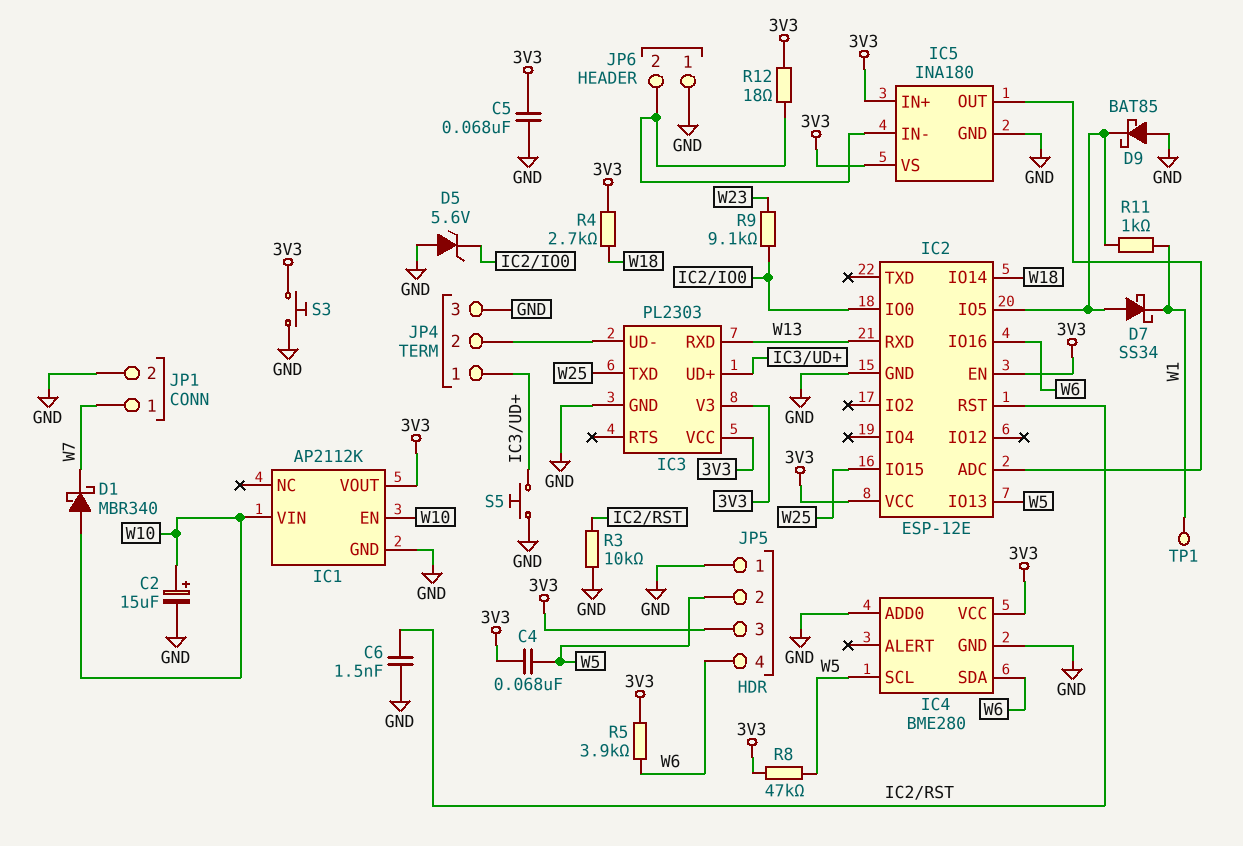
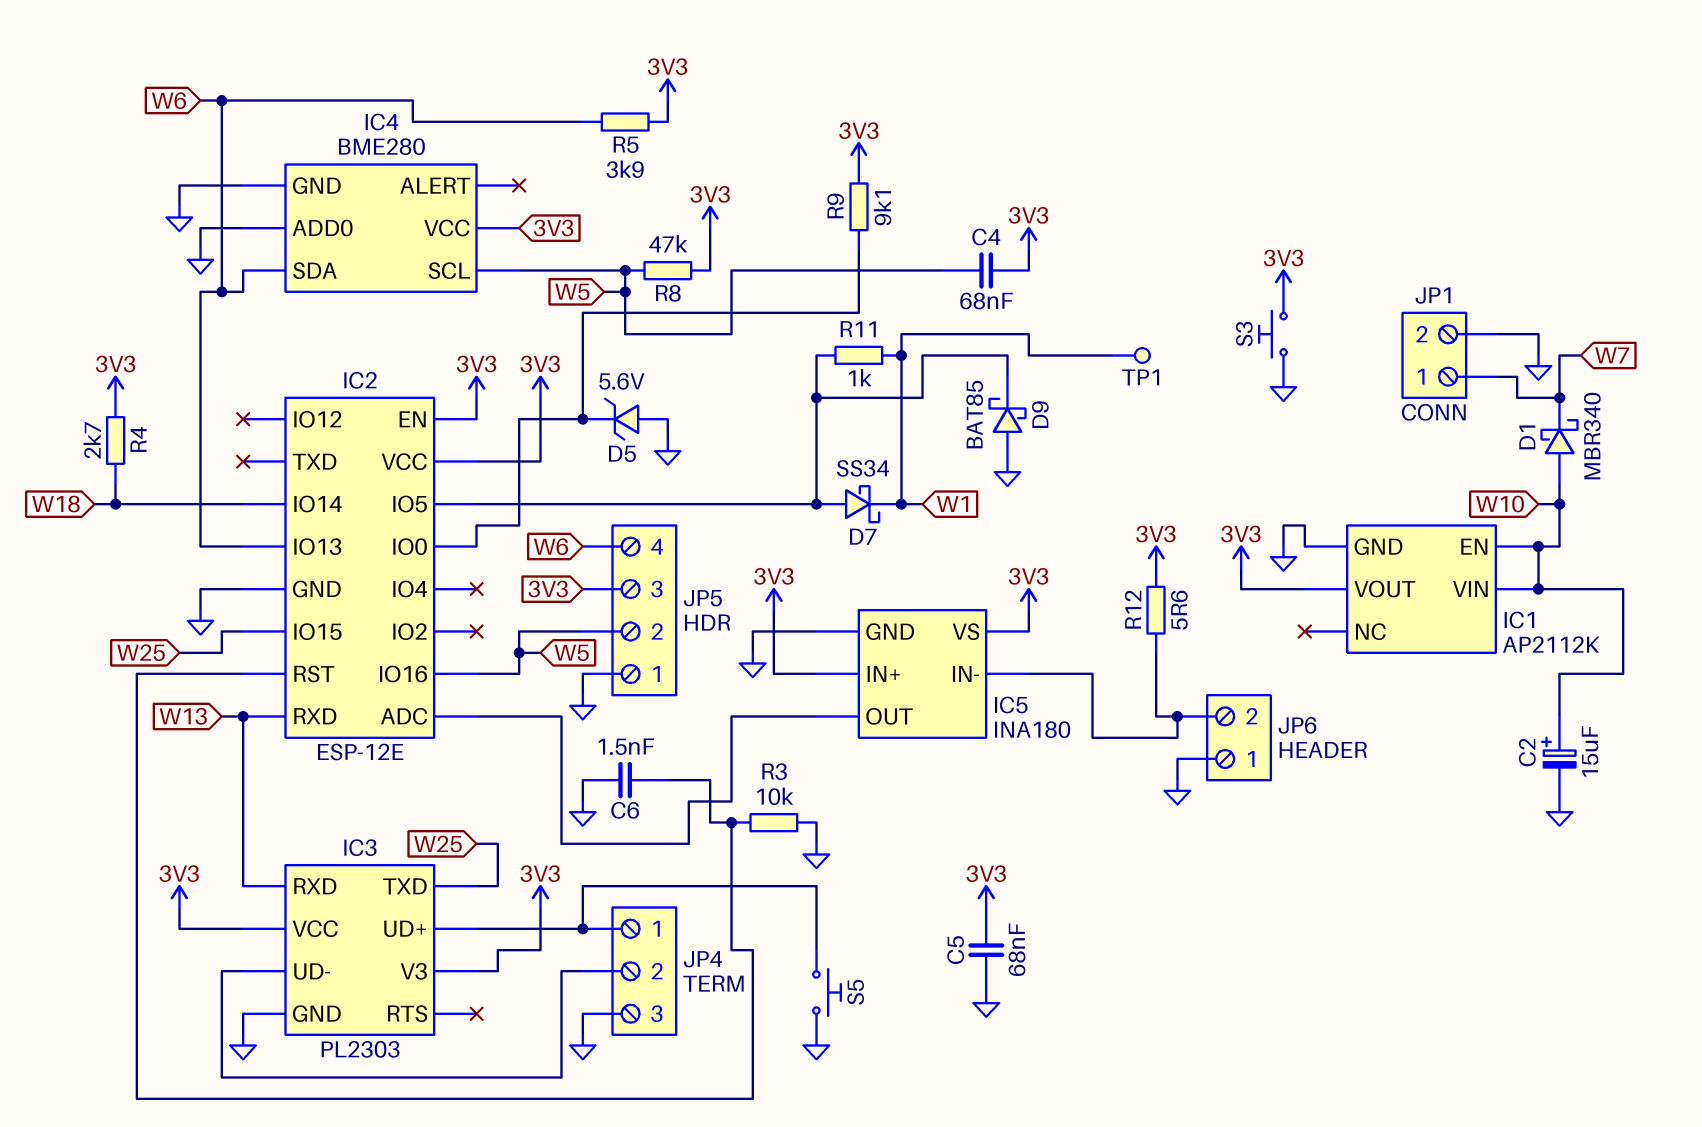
IC2 pin IO13: W5 -> W6
IC2 pin IO16: W6 -> W5
R9: 9.1k (IC2/IO0, W23) -> 9.1k (3V3, IC2/IO0)
R12: 18 (3V3, IC5/IN-) -> 5.6 (3V3, IC5/IN-)

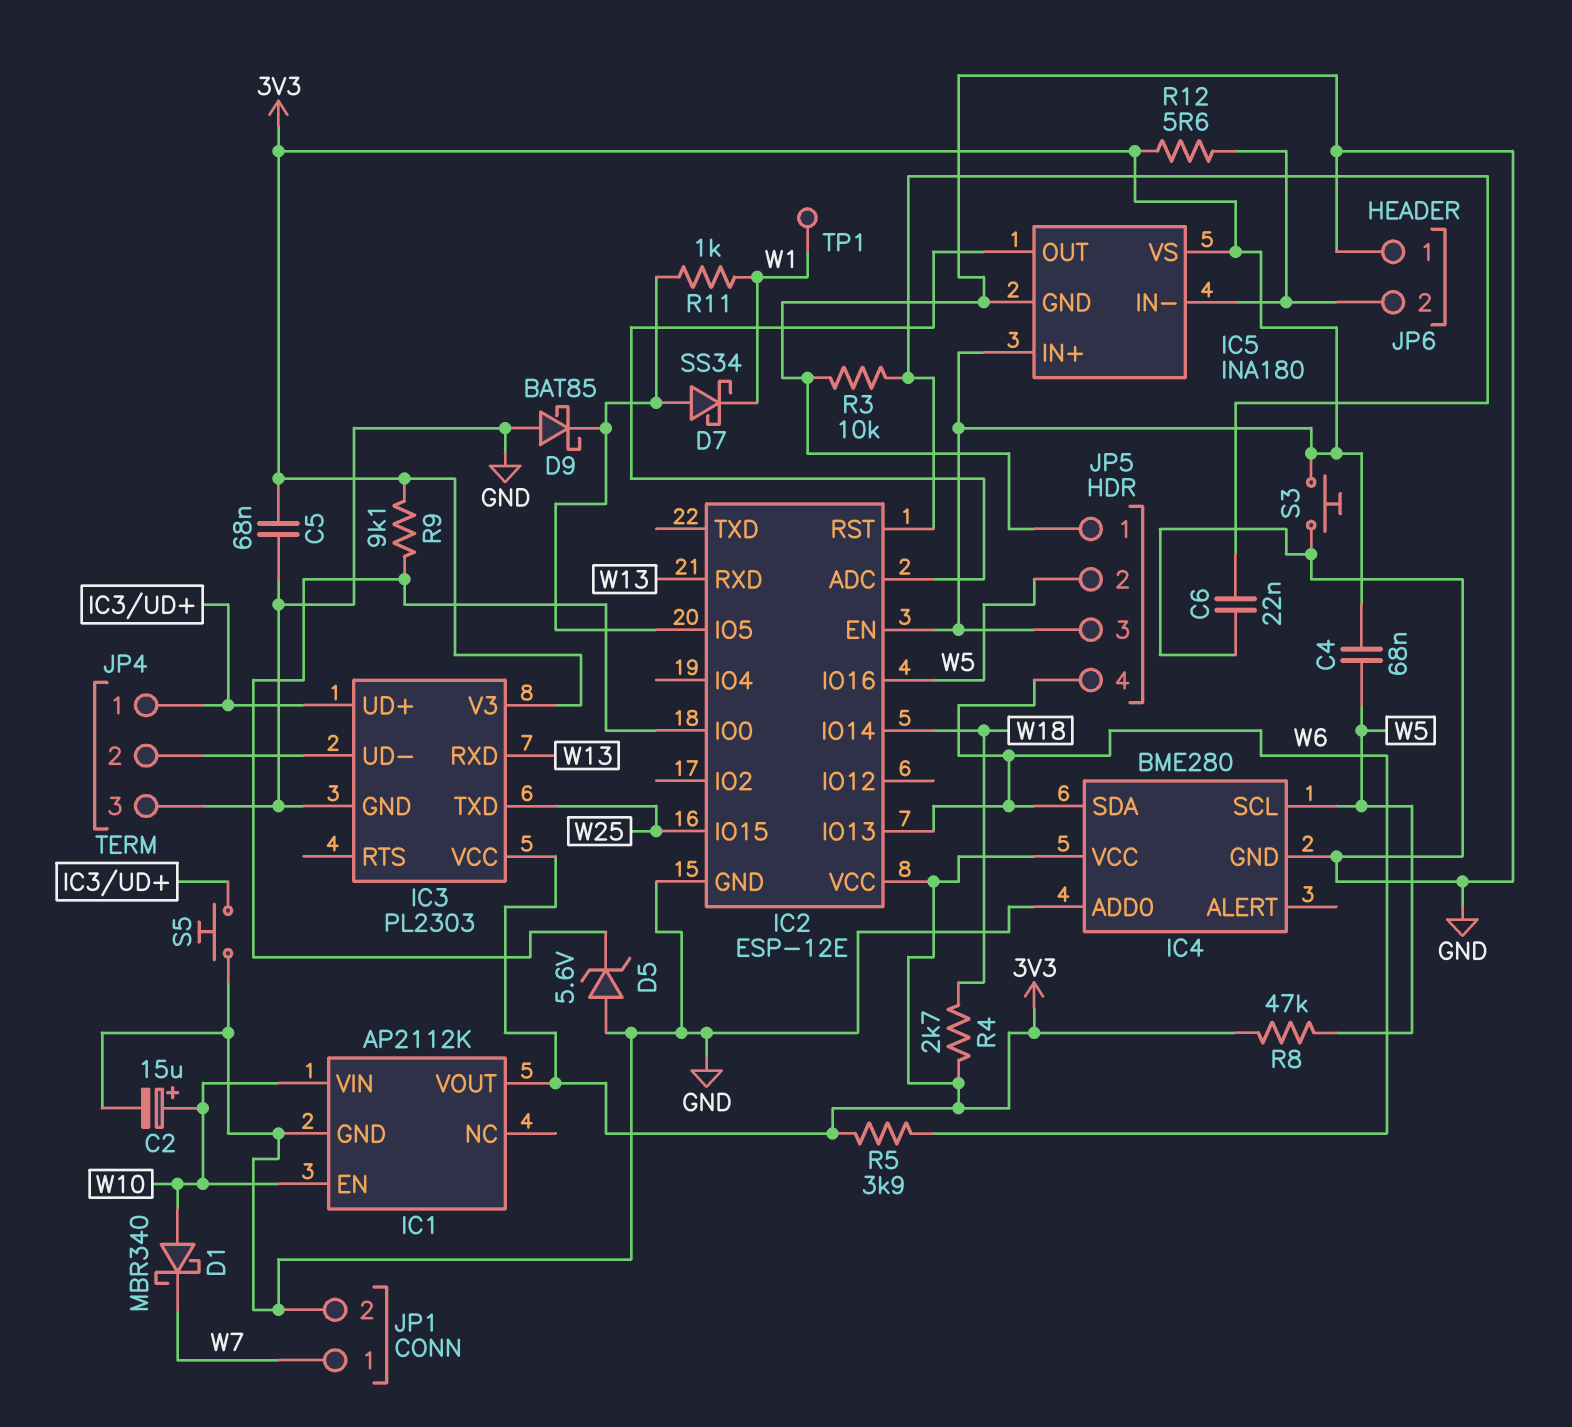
C6: 1.5nF (GND, IC2/RST) -> 22nF (GND, IC2/RST)

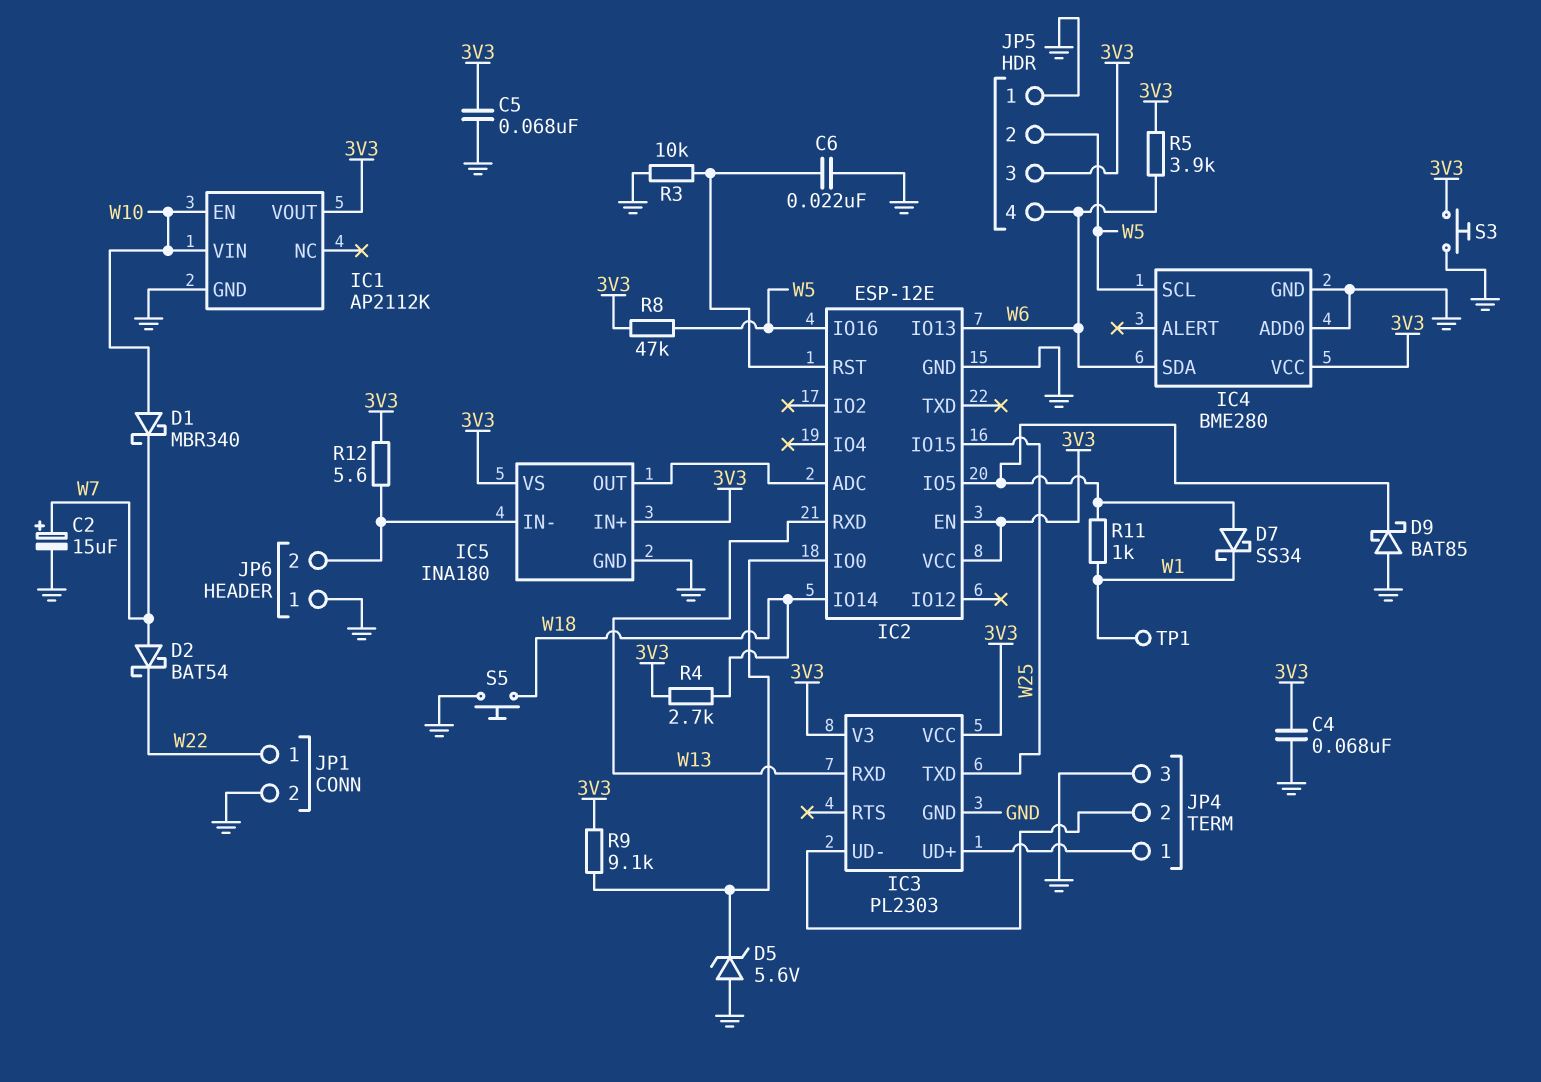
C2: 15uF (plus W10, minus GND) -> 15uF (plus W7, minus GND)
C4: 68nF (3V3, W5) -> 68nF (3V3, GND)
D2: none -> schottky BAT54 (A W7, K W22)
JP1 pin 1: W7 -> W22
S5: button (GND, IC3/UD+) -> button (GND, W18)

